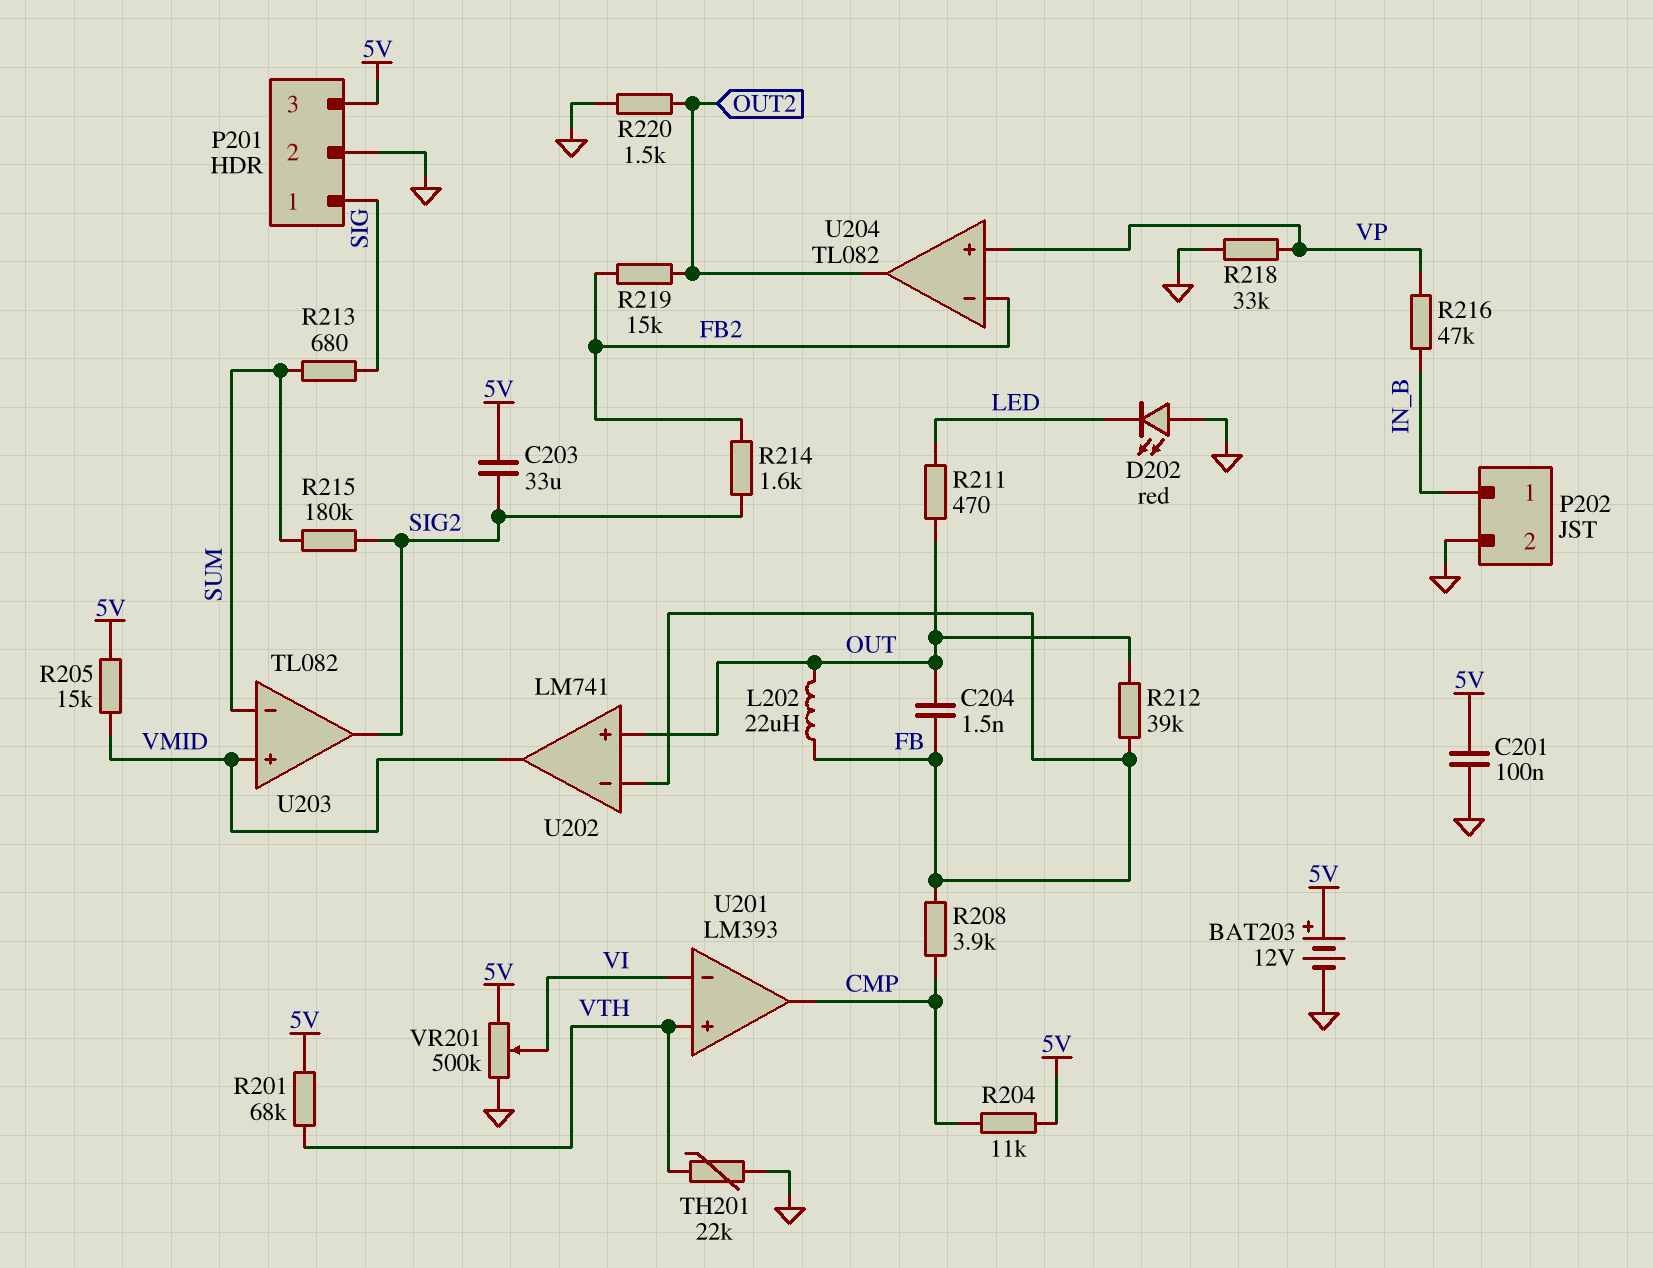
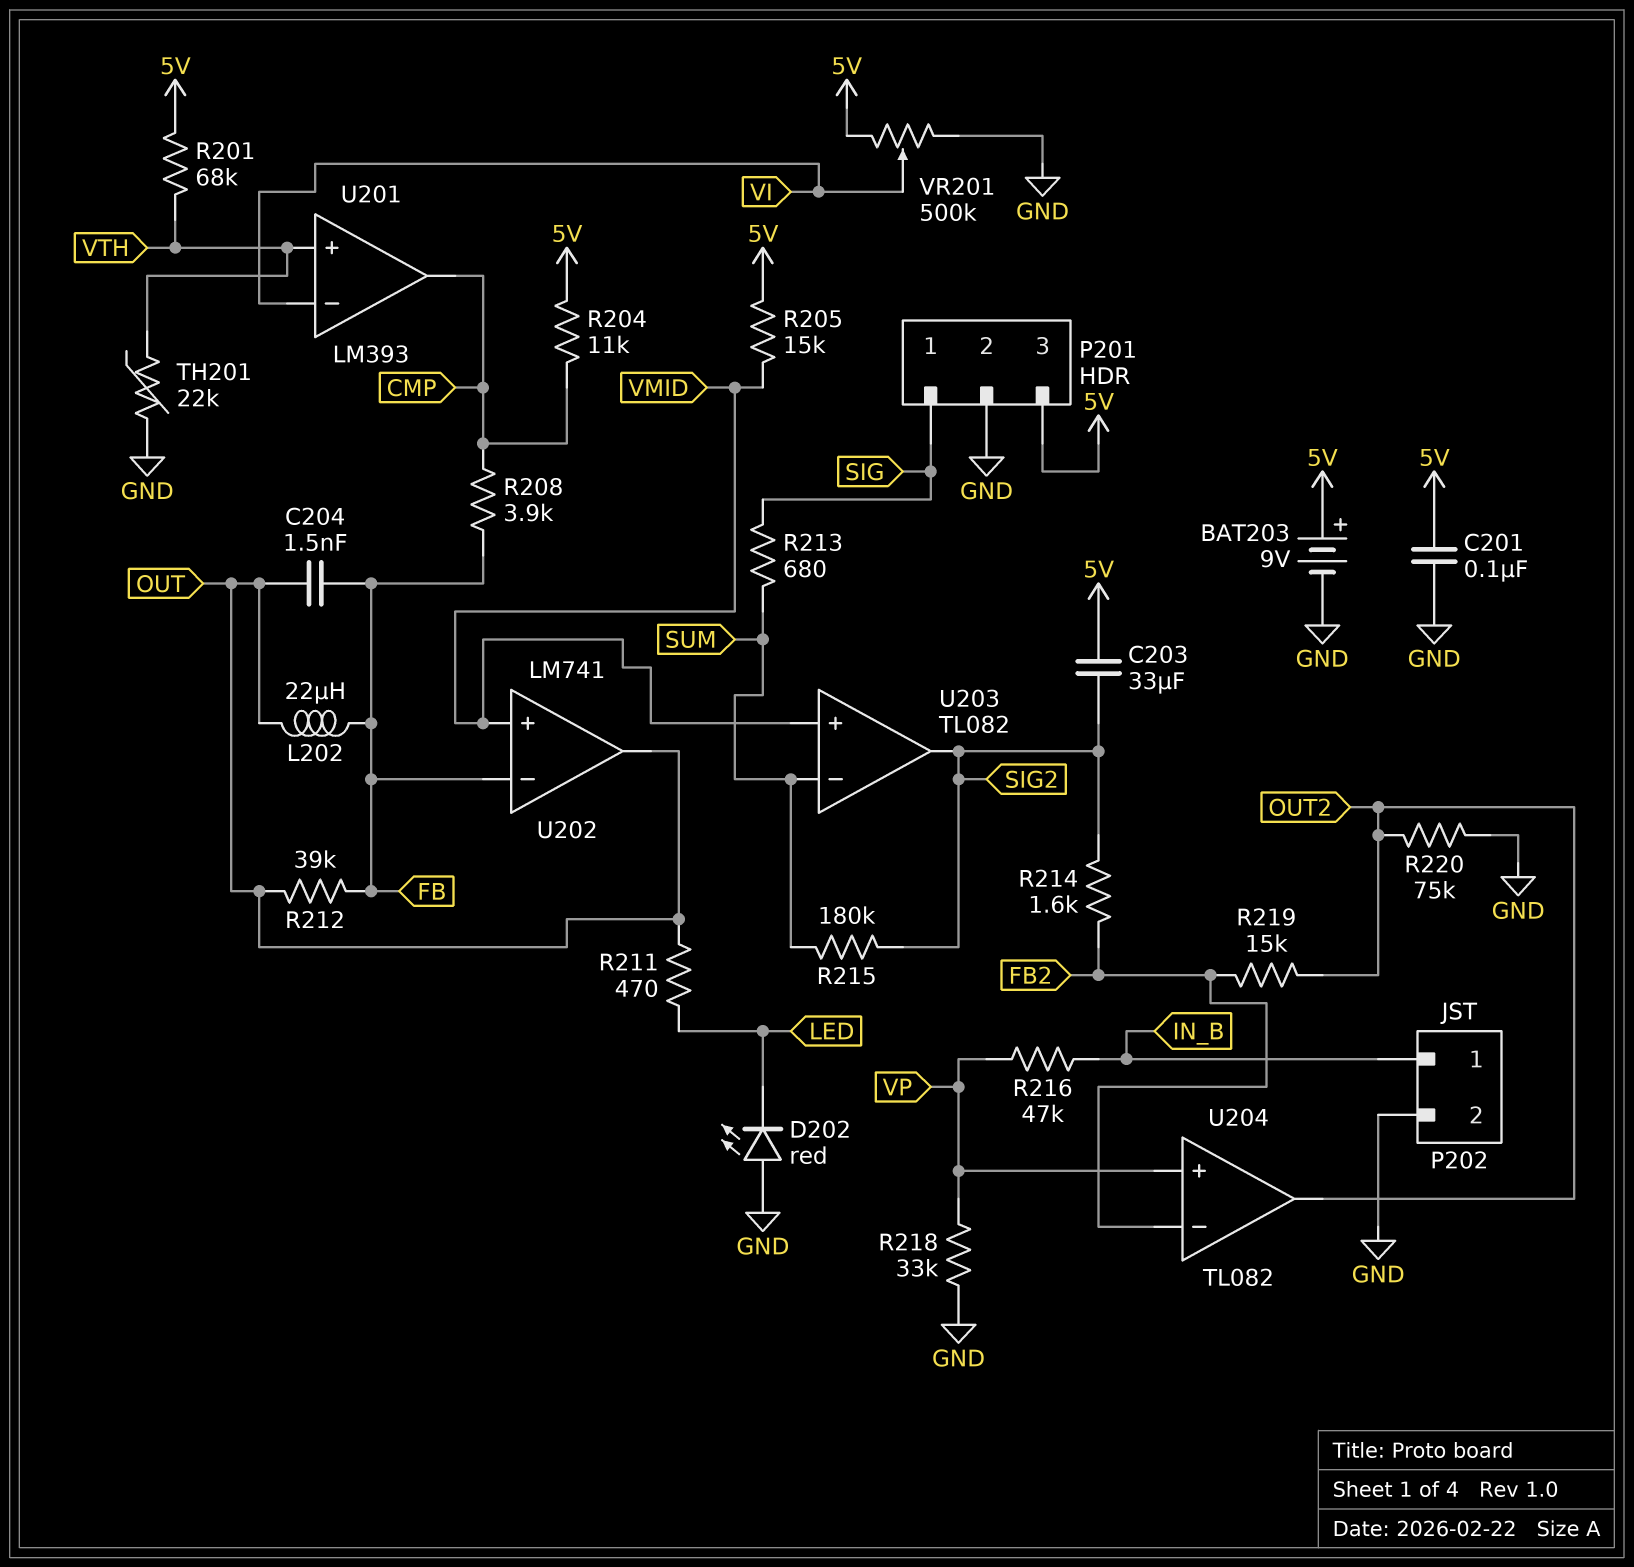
BAT203: 12V (plus 5V, minus GND) -> 9V (plus 5V, minus GND)
R220: 1.5k (GND, OUT2) -> 75k (GND, OUT2)
U202 pin in+: OUT -> VMID
U202 pin out: VMID -> OUT

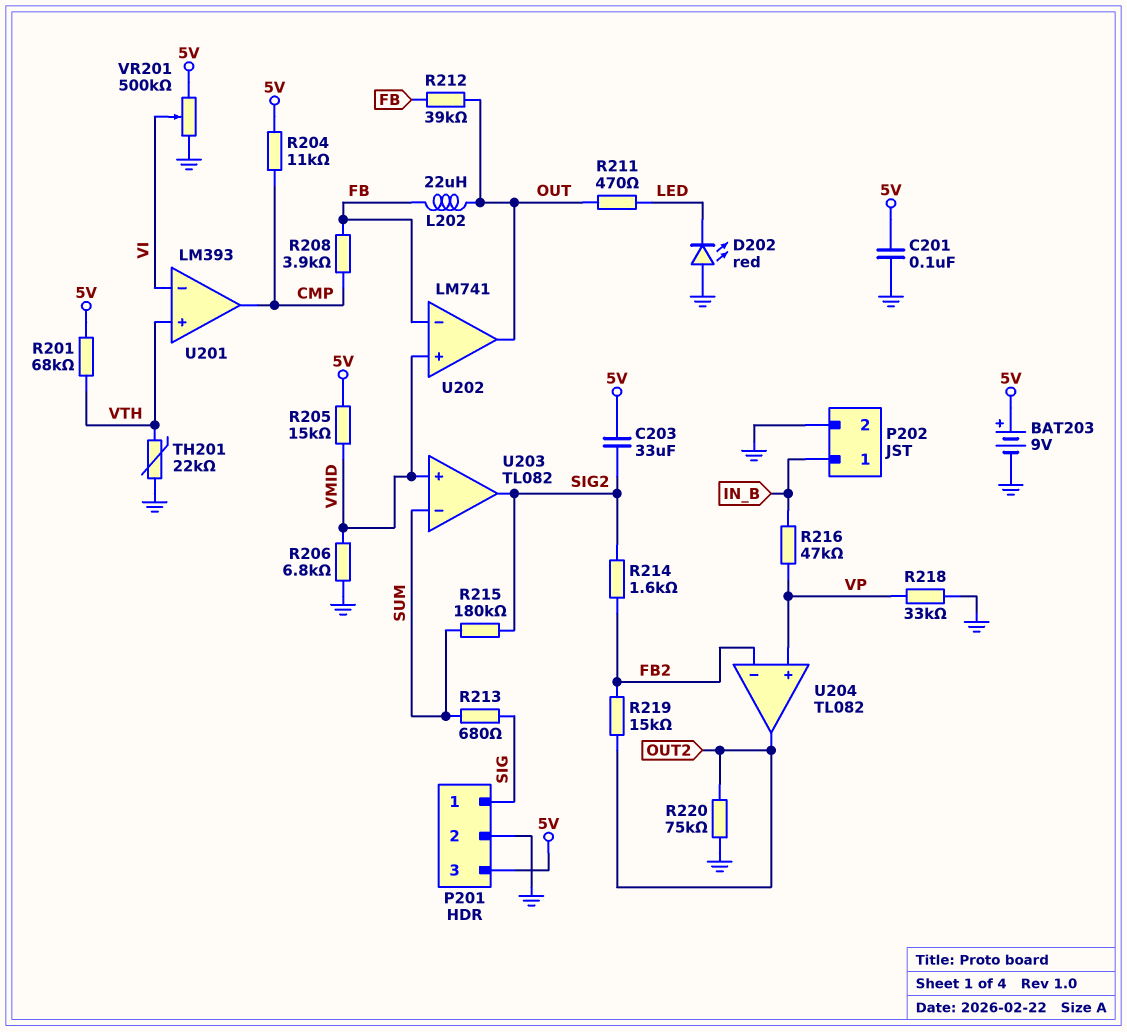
C204: 1.5nF (FB, OUT) -> none
R206: none -> 6.8k (GND, VMID)

